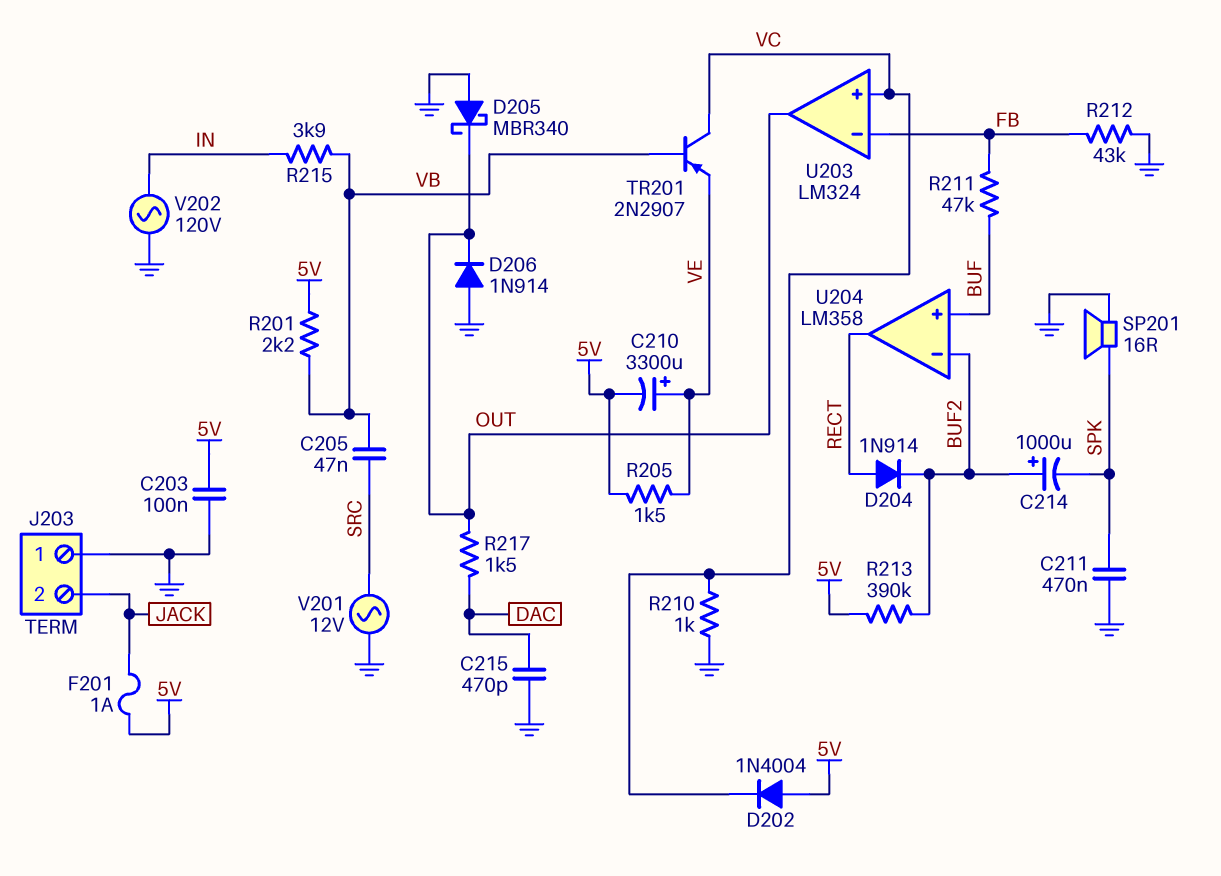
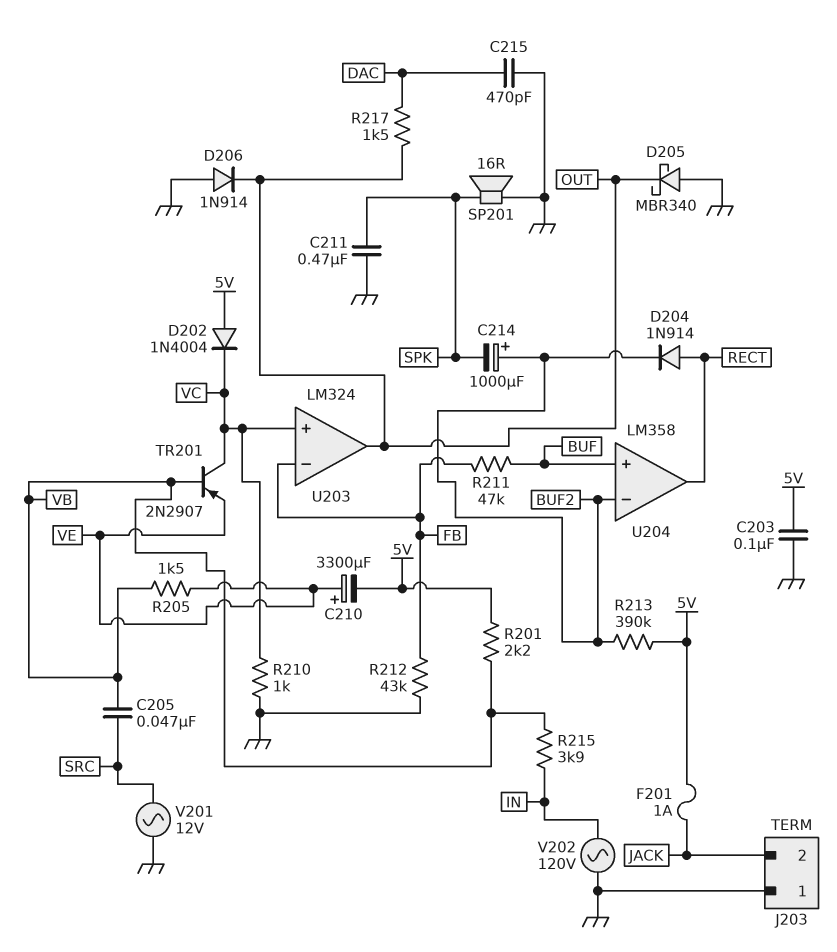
R205: 1.5k (5V, VE) -> 1.5k (VB, VE)

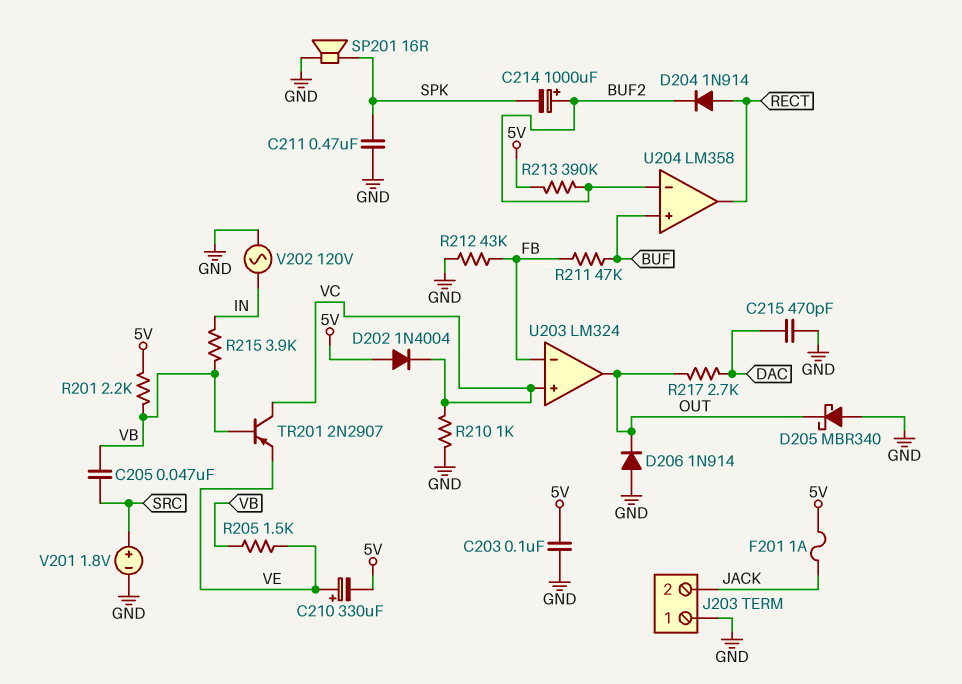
C210: 3300uF (plus VE, minus 5V) -> 330uF (plus VE, minus 5V)
R217: 1.5k (DAC, OUT) -> 2.7k (DAC, OUT)
V201: AC 12V (GND, SRC) -> 1.8V (plus SRC, minus GND)

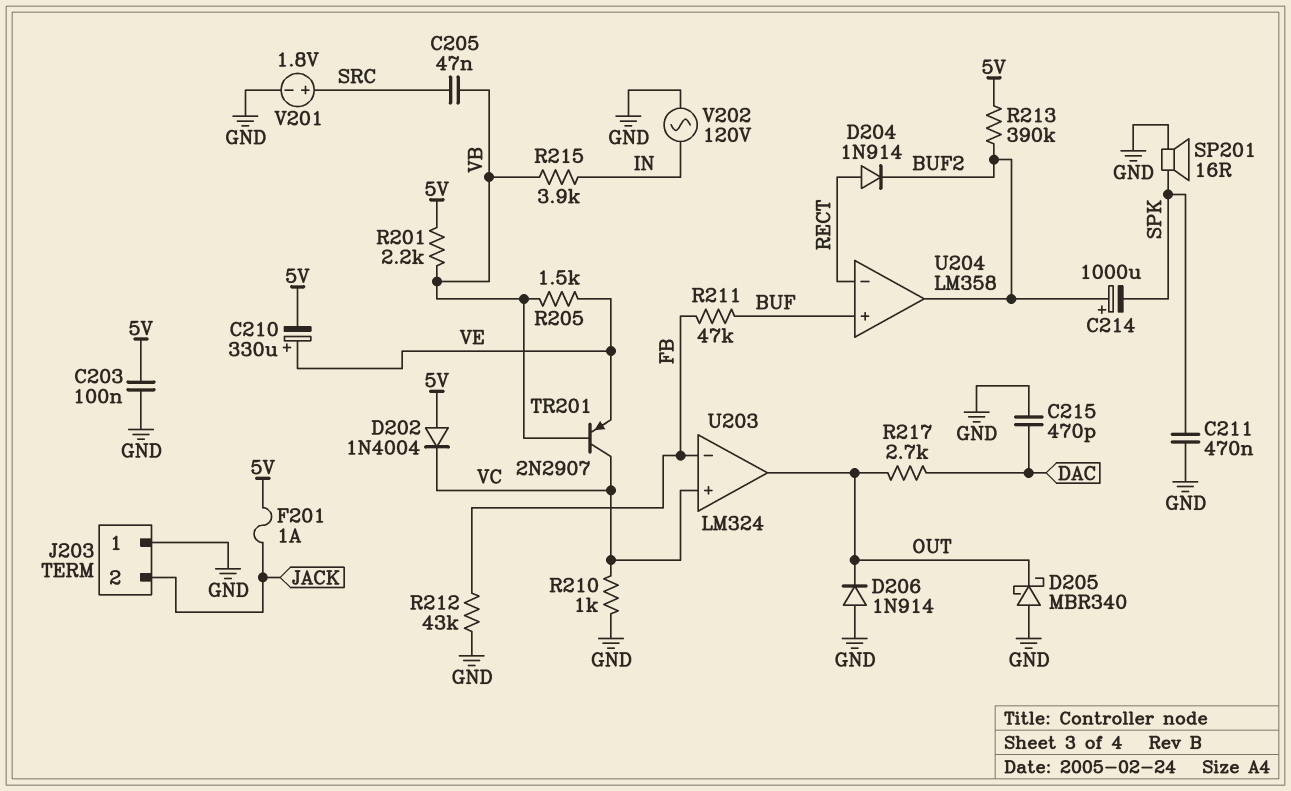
U204 pin in-: BUF2 -> RECT
U204 pin out: RECT -> BUF2

